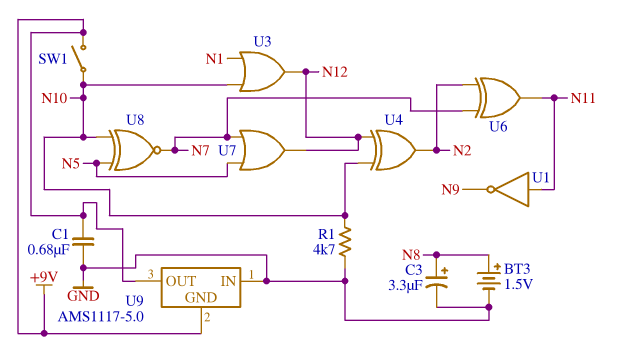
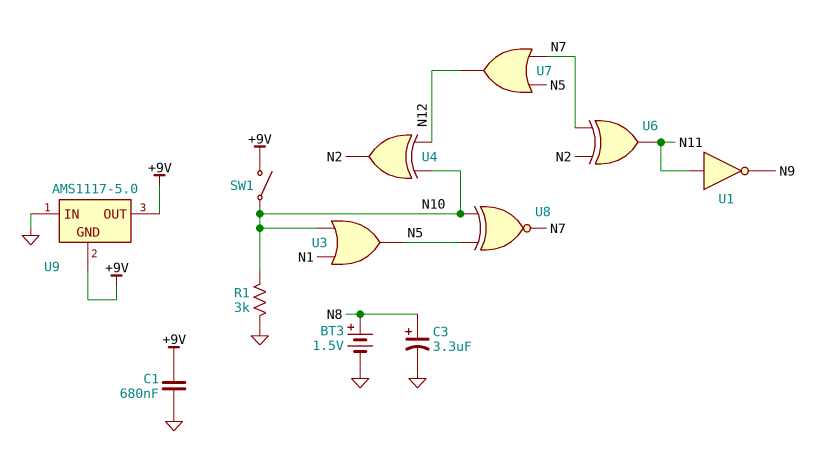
R1: 4.7k (GND, N10) -> 3k (GND, N10)
U3: OR (in N1, in N10, out N12) -> OR (in N1, in N10, out N5)

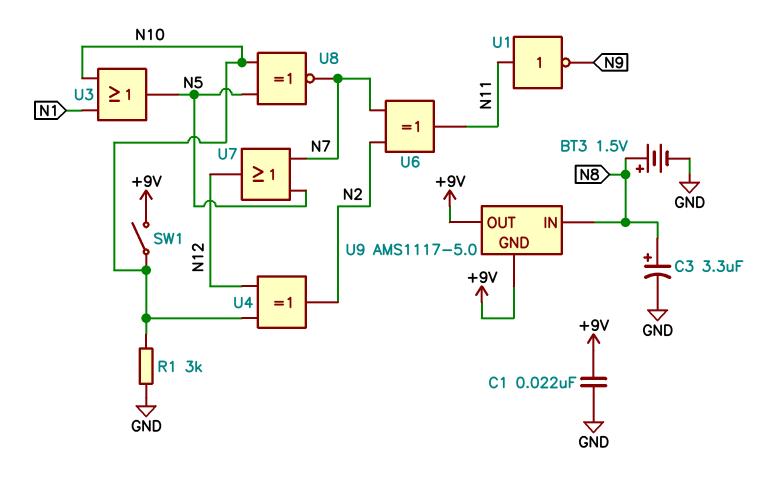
C1: 680nF (+9V, GND) -> 22nF (+9V, GND)
U9 pin IN: GND -> N8

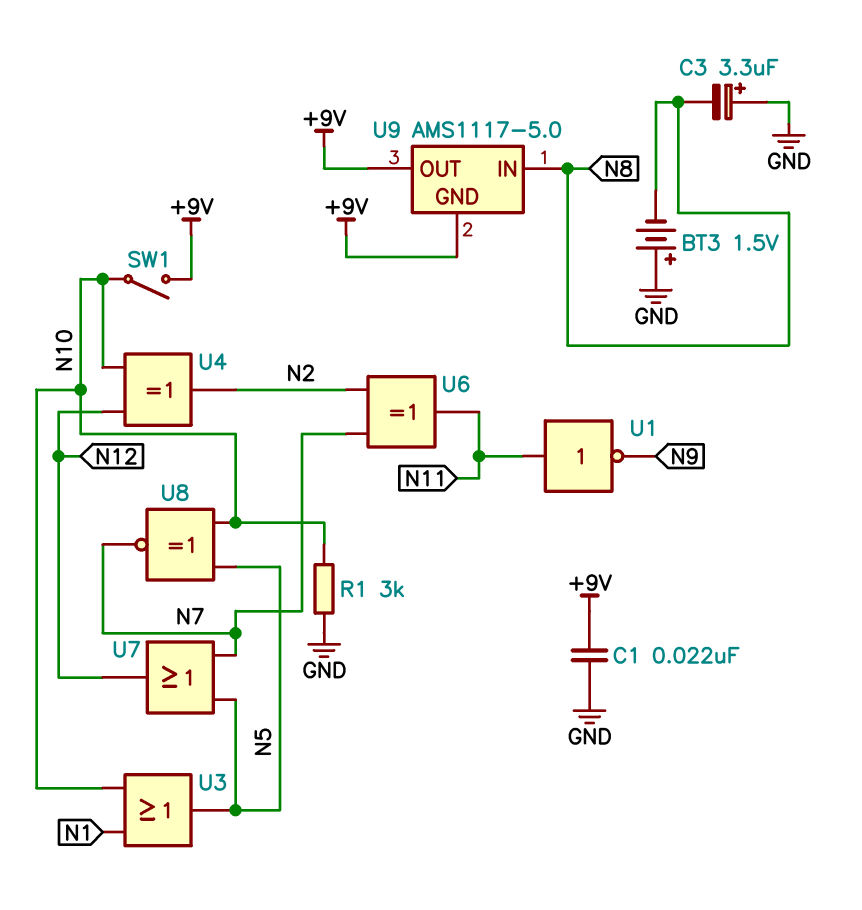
BT3: 1.5V (plus N8, minus GND) -> 1.5V (plus GND, minus N8)
C3: 3.3uF (plus N8, minus GND) -> 3.3uF (plus GND, minus N8)

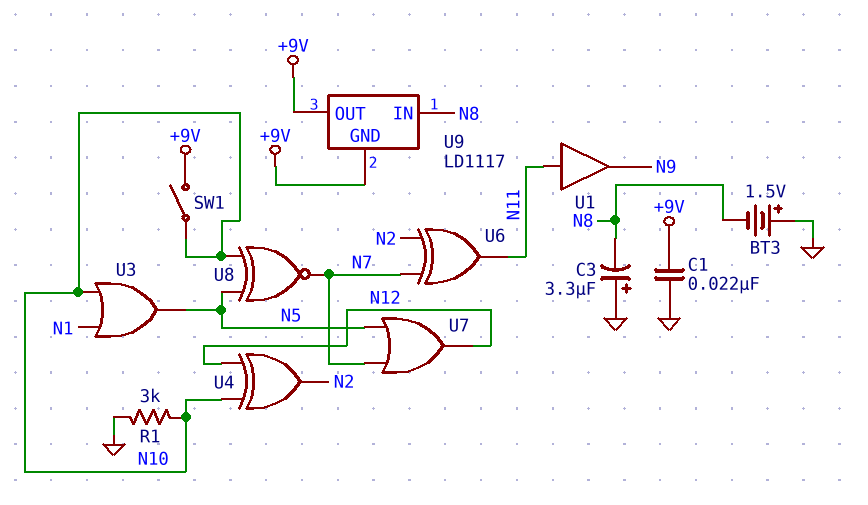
U1: NOT (in N11, out N9) -> buffer (in N11, out N9)
U9: AMS1117-5.0 -> LD1117

